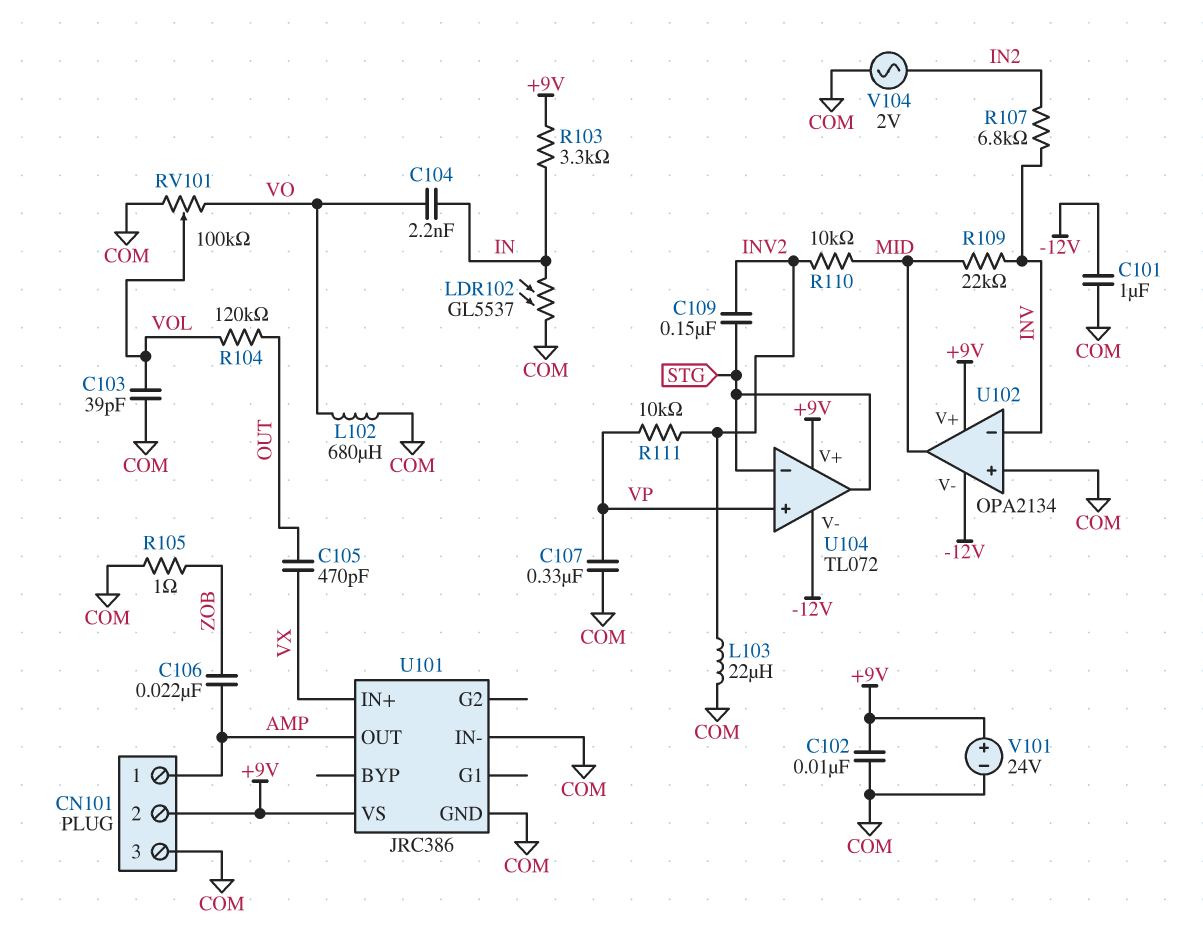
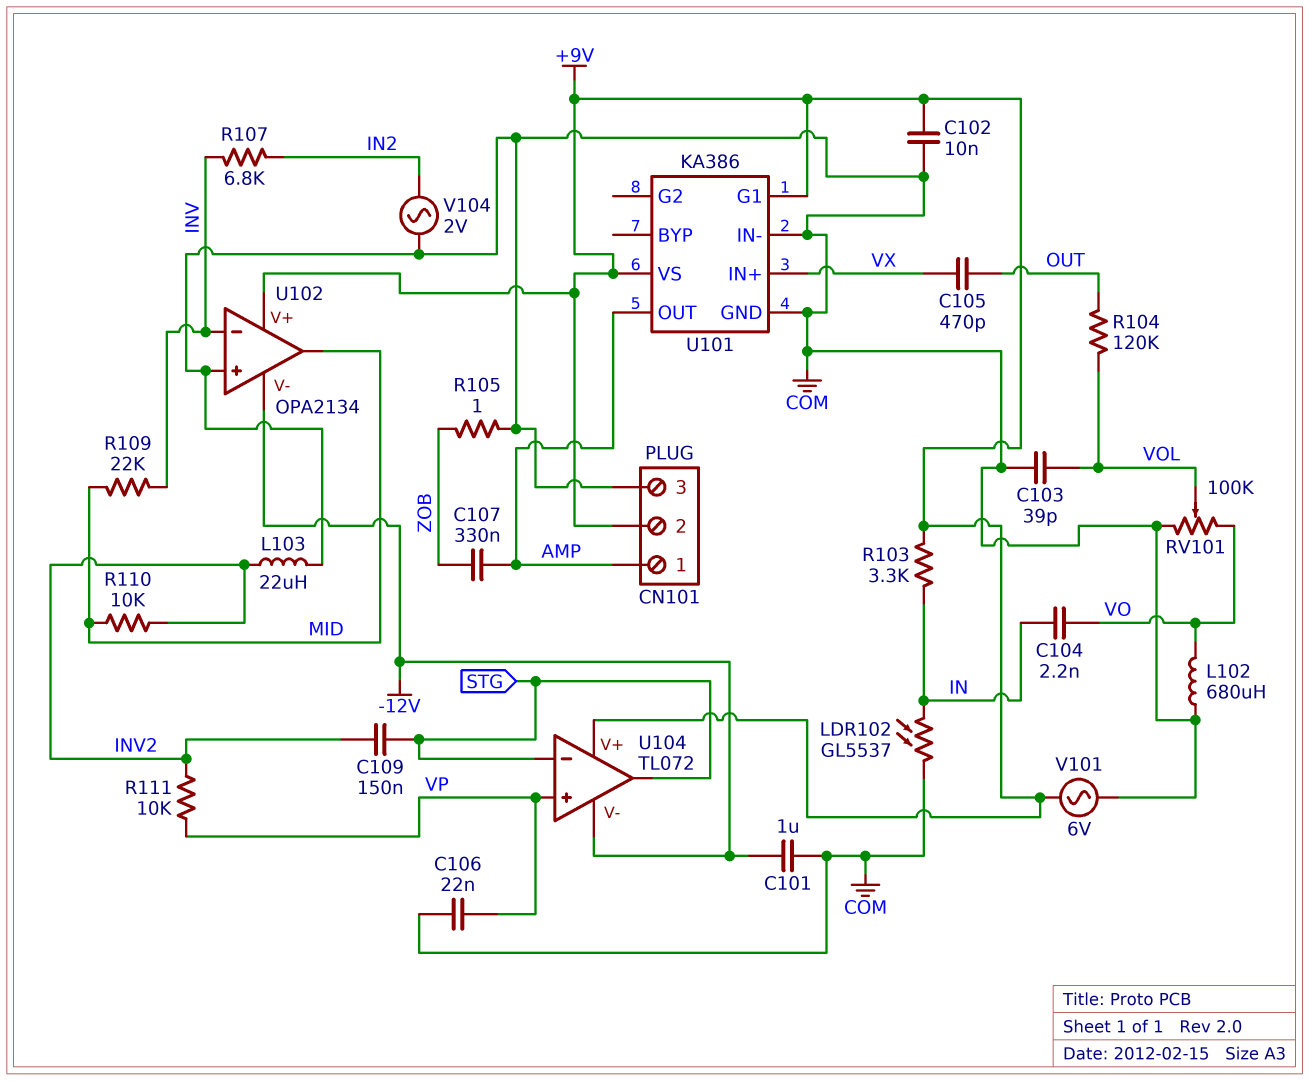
C106: 22nF (AMP, ZOB) -> 22nF (COM, VP)
C107: 330nF (COM, VP) -> 330nF (AMP, ZOB)
U101: JRC386 -> KA386
U101 pin G1: none -> +9V
V101: 24V (plus +9V, minus COM) -> AC 6V (+9V, COM)

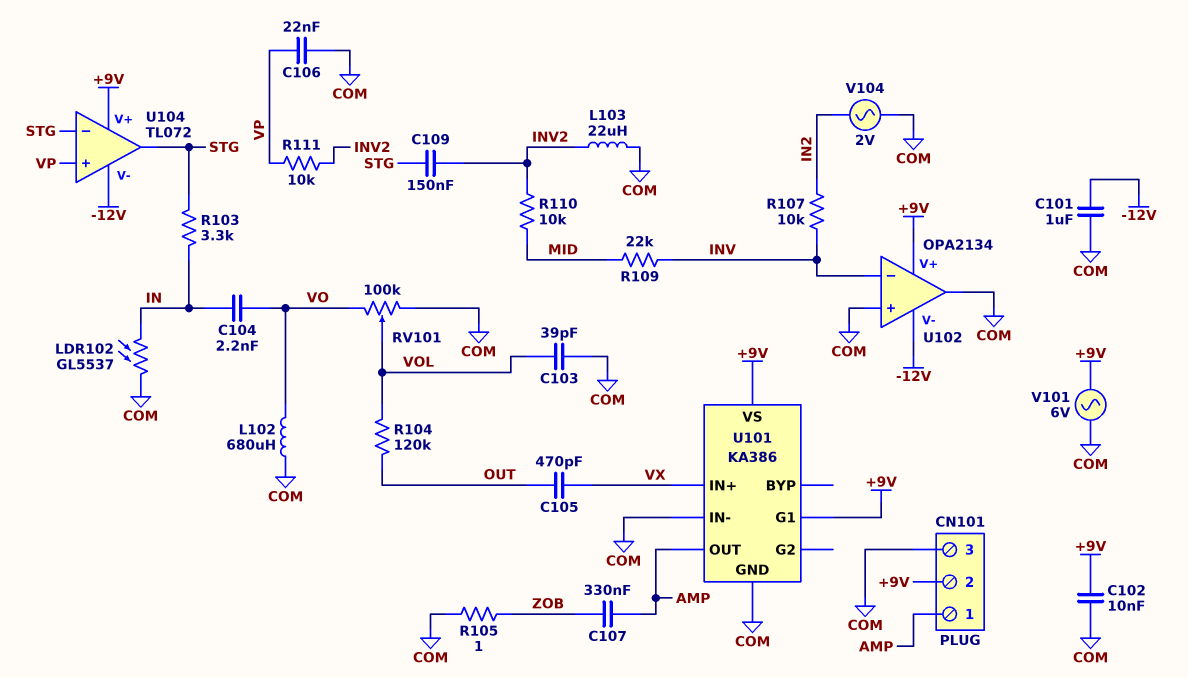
R103: 3.3k (+9V, IN) -> 3.3k (IN, STG)
R107: 6.8k (IN2, INV) -> 10k (IN2, INV)
U102 pin out: MID -> COM

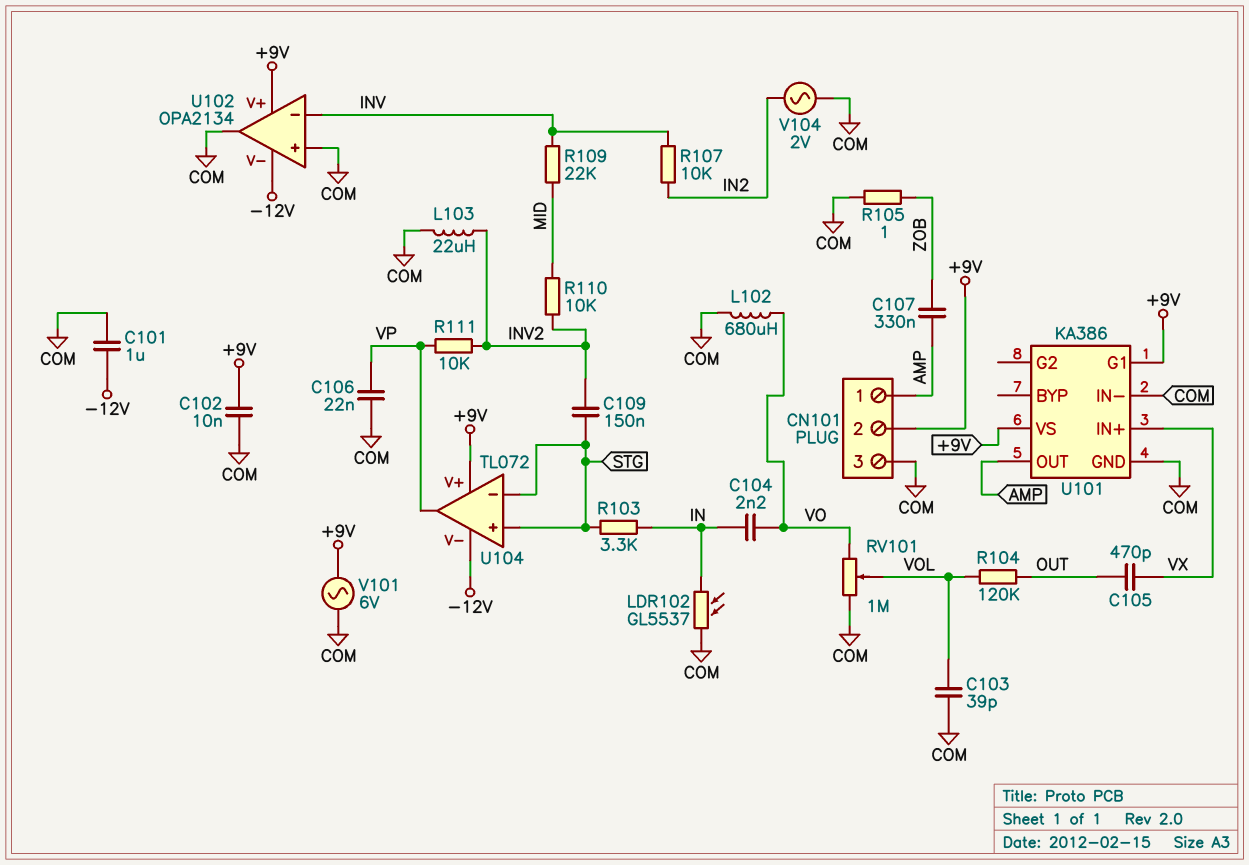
RV101: 100k (COM, VO, wiper VOL) -> 1M (COM, VO, wiper VOL)
U104 pin in+: VP -> STG
U104 pin out: STG -> VP

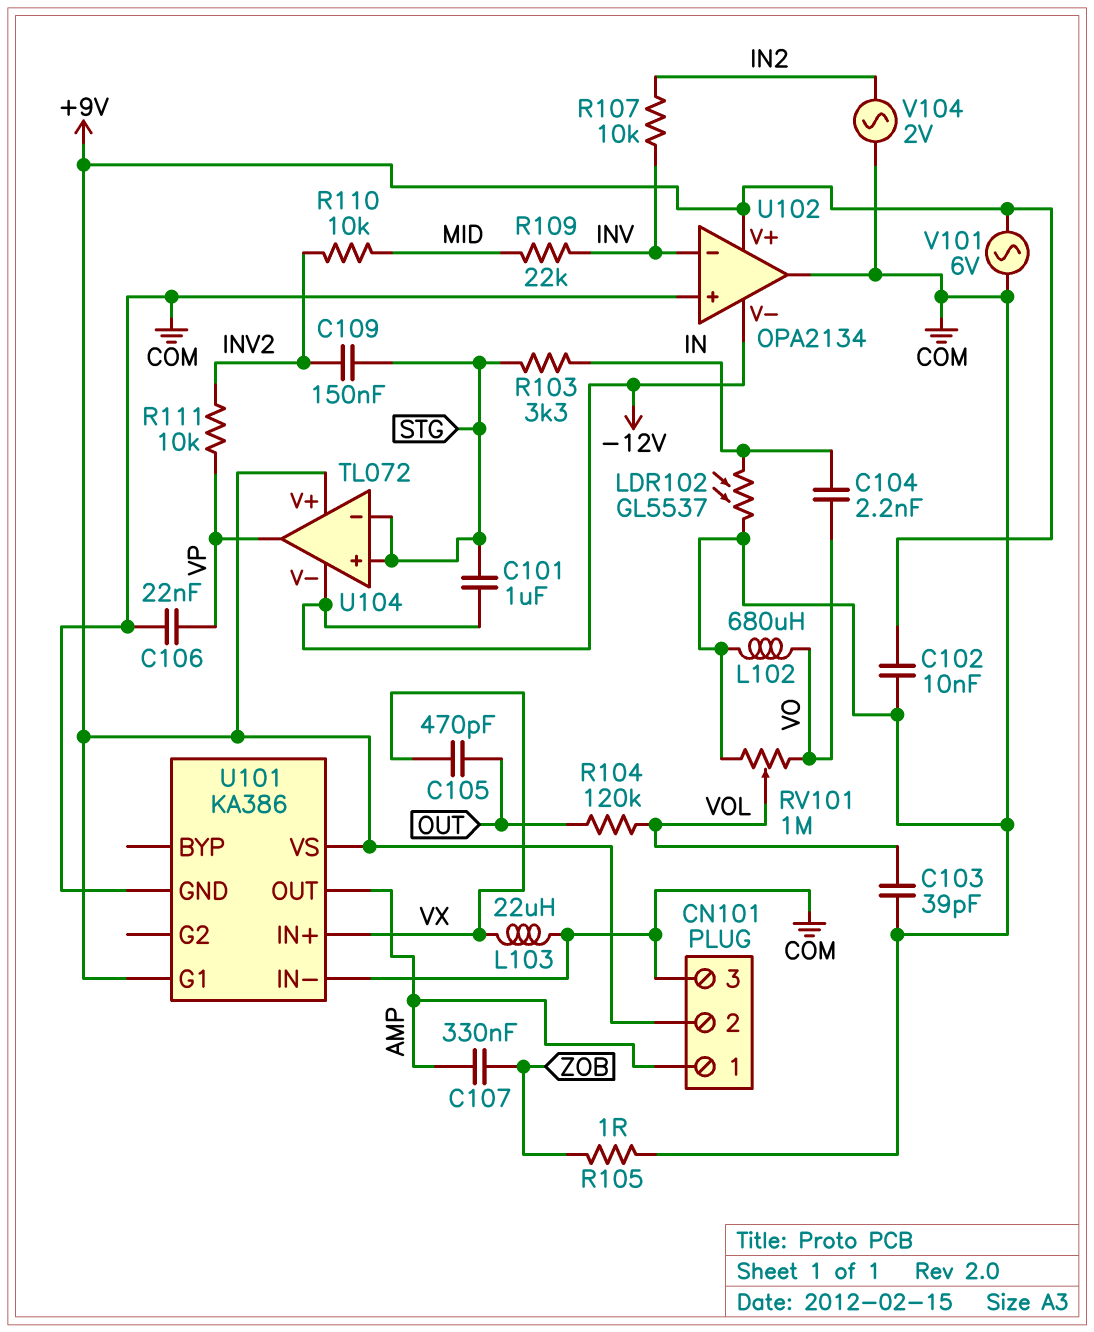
C101: 1uF (-12V, COM) -> 1uF (-12V, STG)
L103: 22uH (COM, INV2) -> 22uH (COM, VX)

